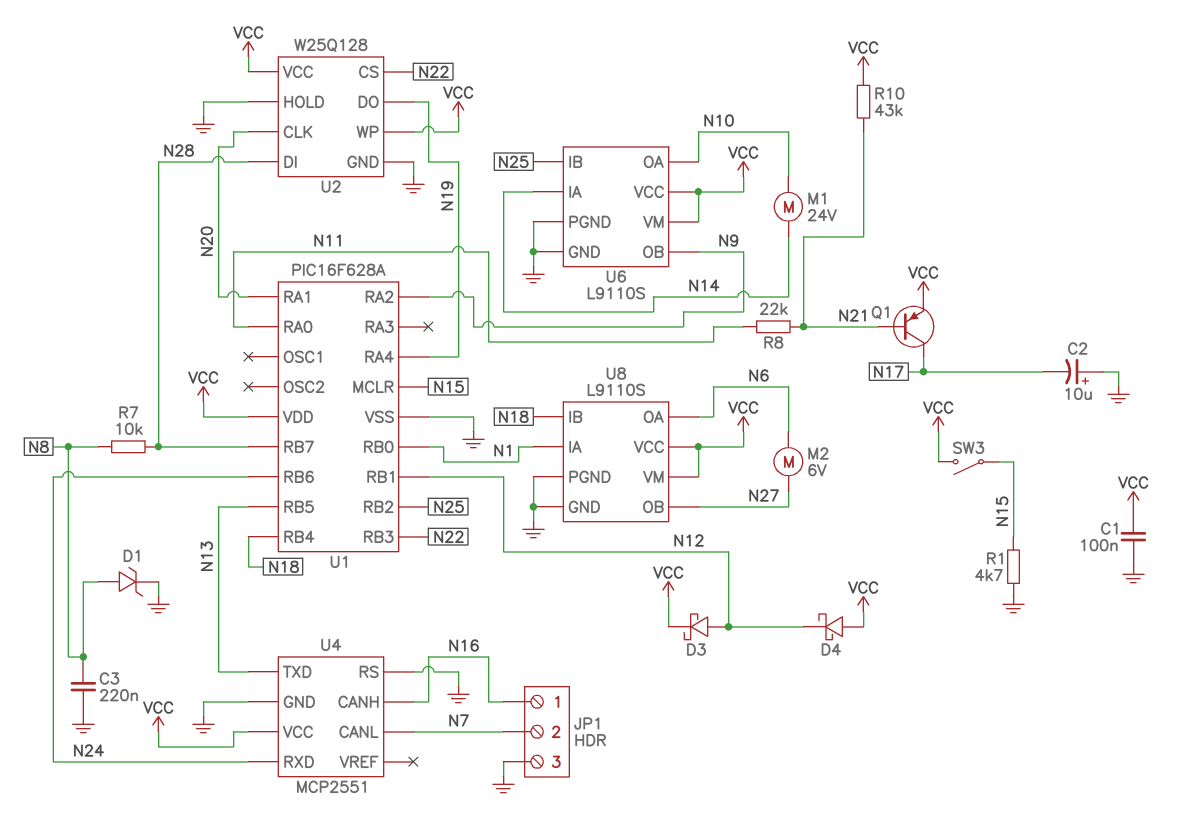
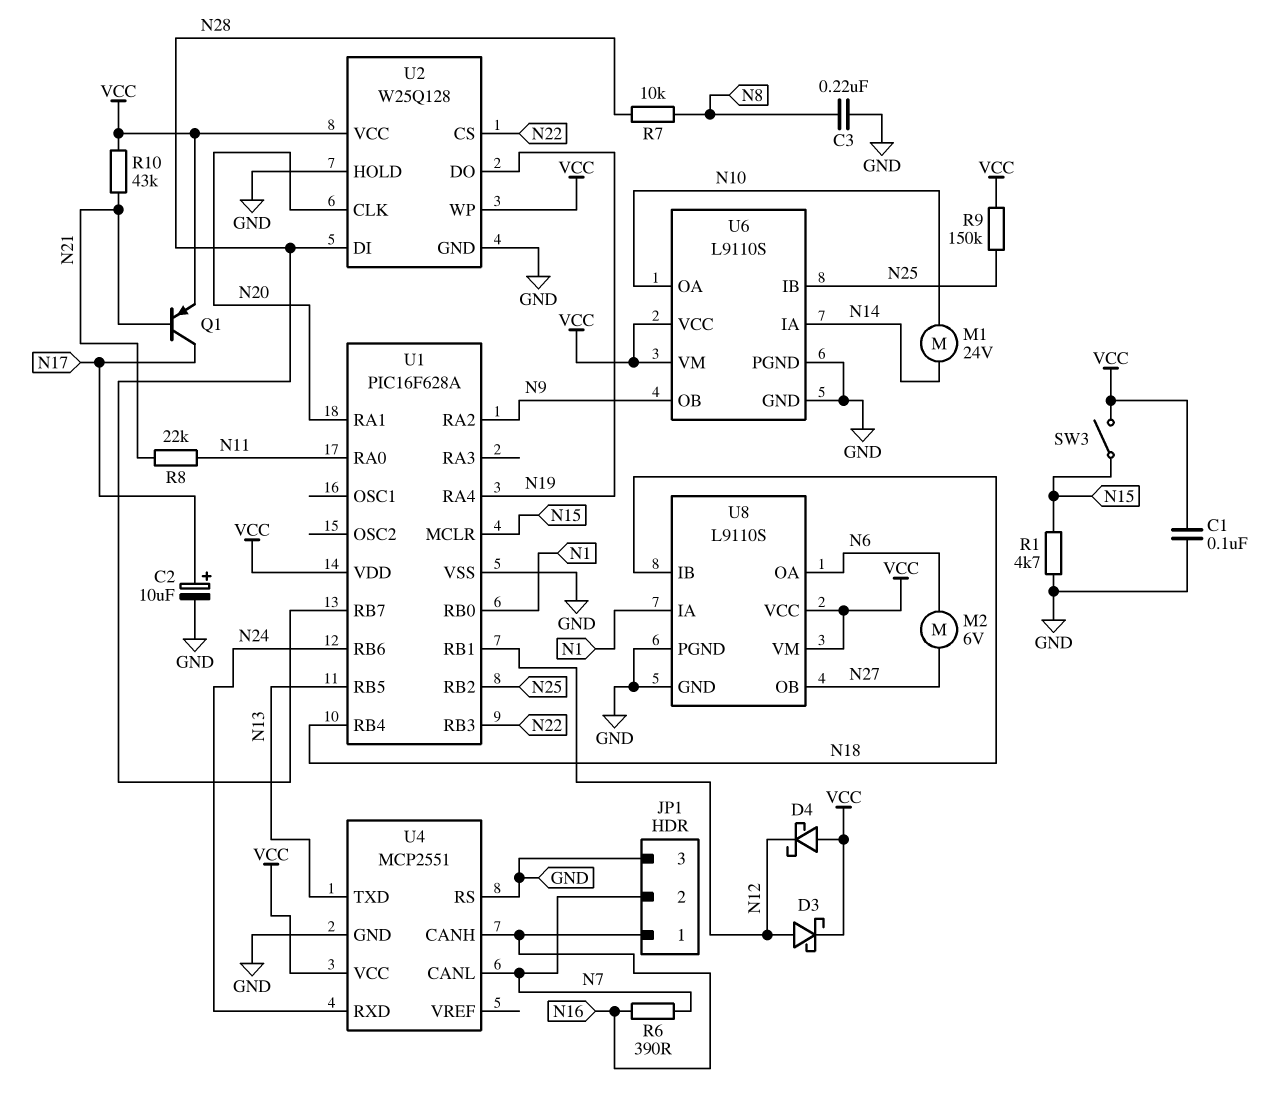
C2: 10uF (plus GND, minus N17) -> 10uF (plus N17, minus GND)
D1: zener (A N8, K GND) -> none
R6: none -> 390 (N7, N16)
R9: none -> 150k (N25, VCC)

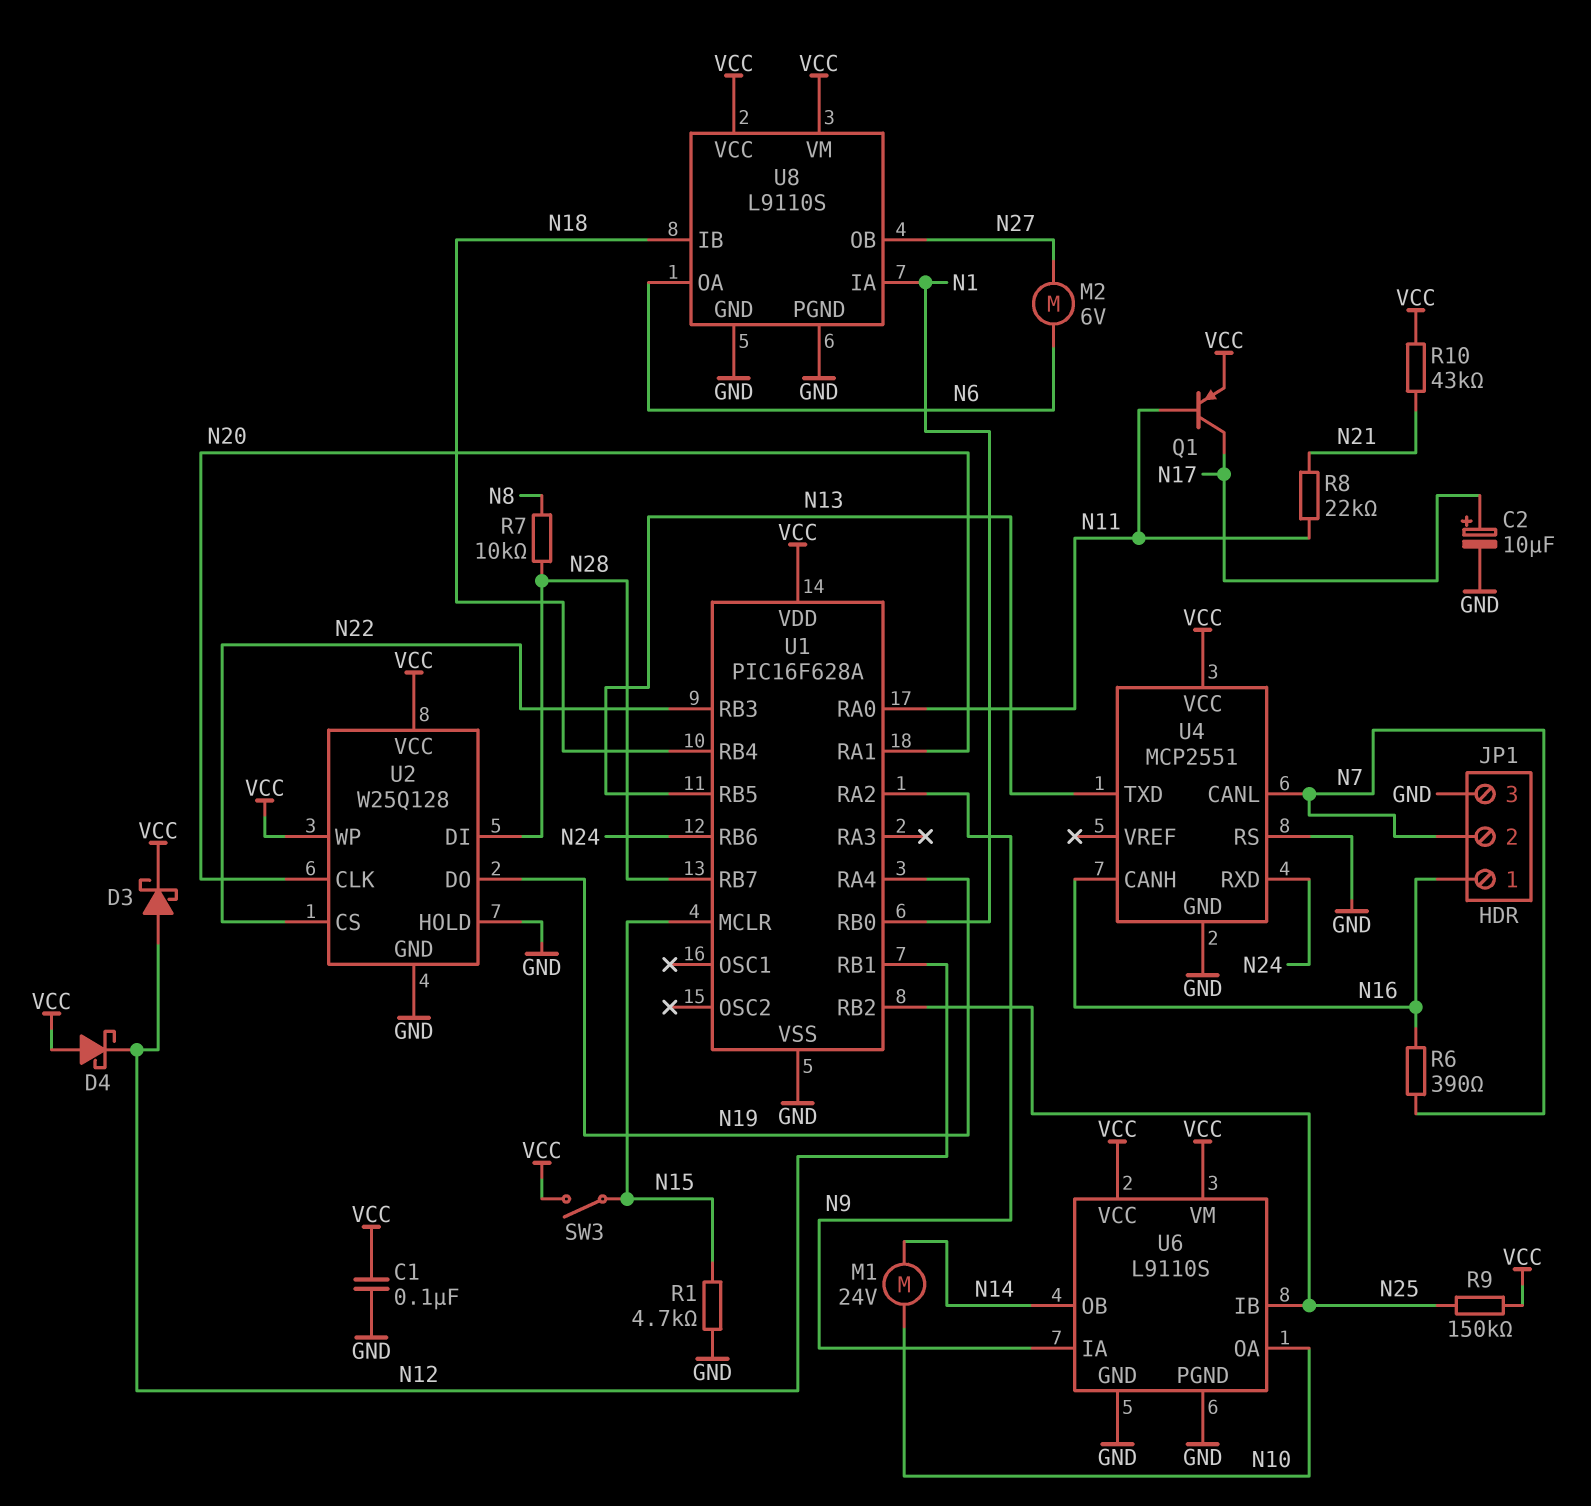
C3: 220nF (GND, N8) -> none
Q1: PNP (B N21, C N17, E VCC) -> PNP (B N11, C N17, E VCC)
U6 pin IA: N14 -> N9
U6 pin OB: N9 -> N14

